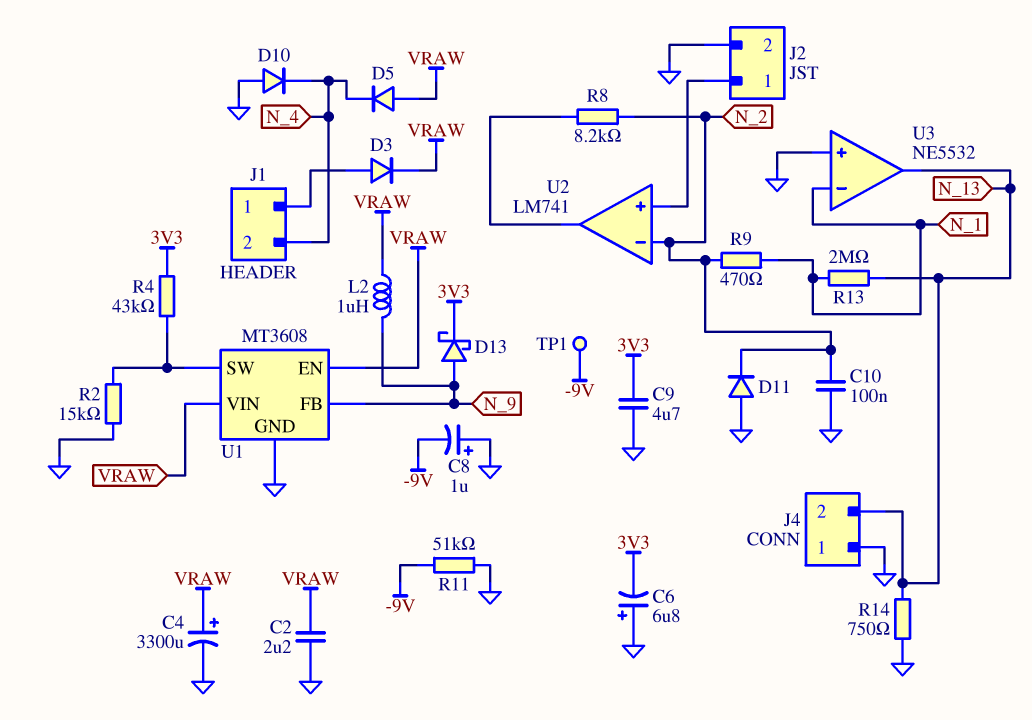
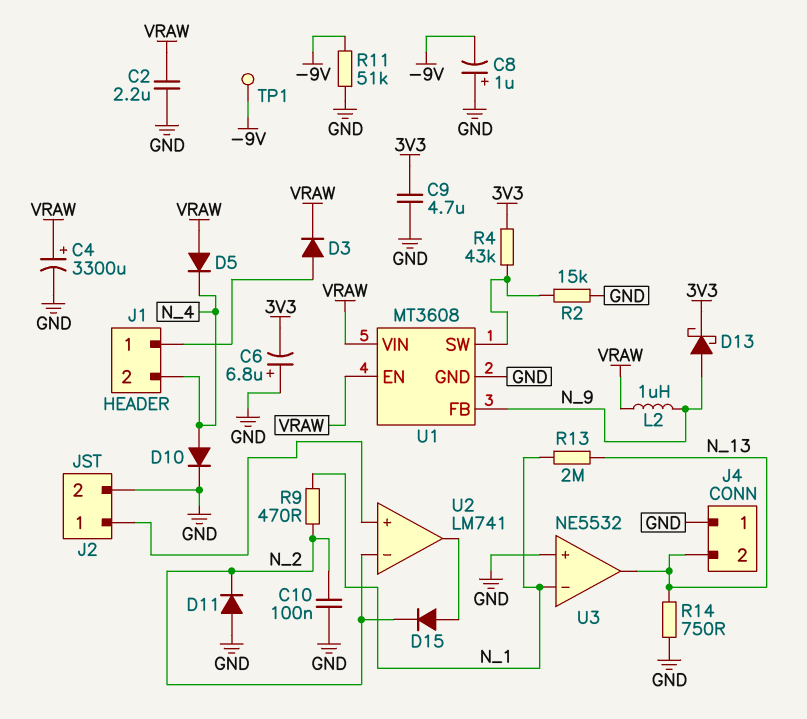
D10: diode (A GND, K N_4) -> diode (A N_4, K GND)
D15: none -> diode (A U2/out, K N_2)
R8: 8.2k (N_2, U2/out) -> none

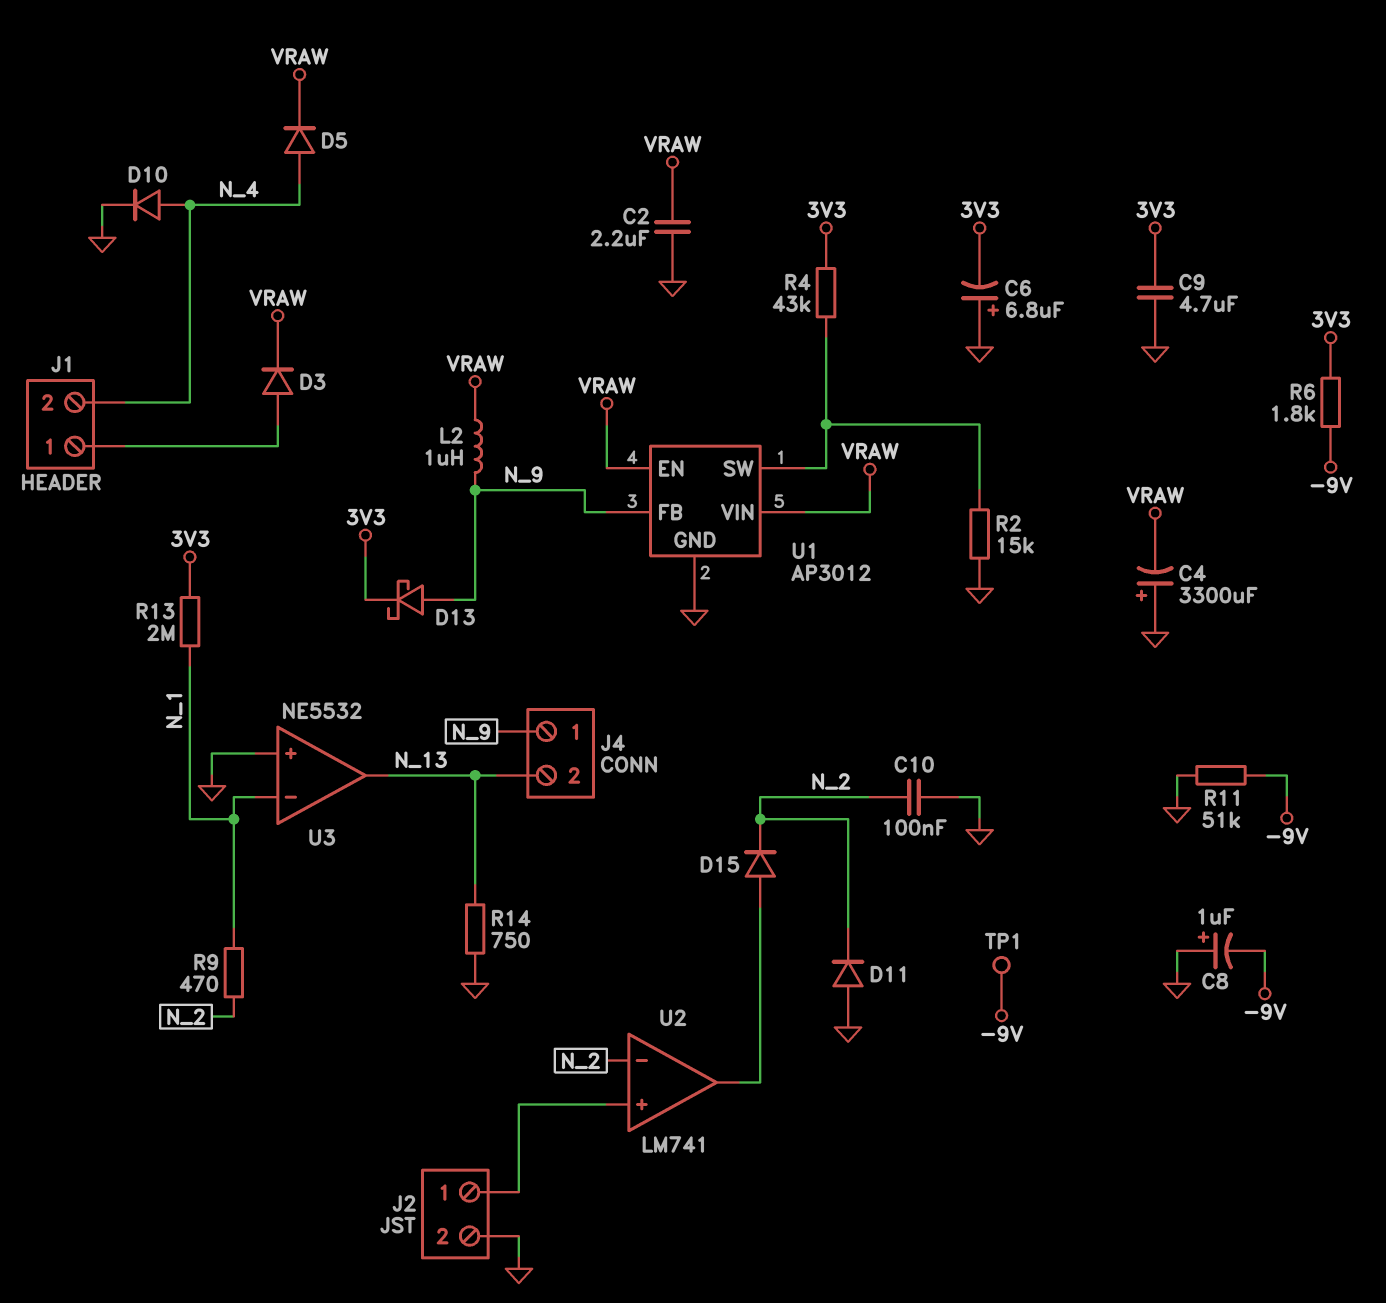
C4: 3300uF (plus VRAW, minus GND) -> 3300uF (plus GND, minus VRAW)
D5: diode (A VRAW, K N_4) -> diode (A N_4, K VRAW)
J4 pin 1: GND -> N_9
R6: none -> 1.8k (-9V, 3V3)
R13: 2M (N_1, N_13) -> 2M (3V3, N_1)
U1: MT3608 -> AP3012

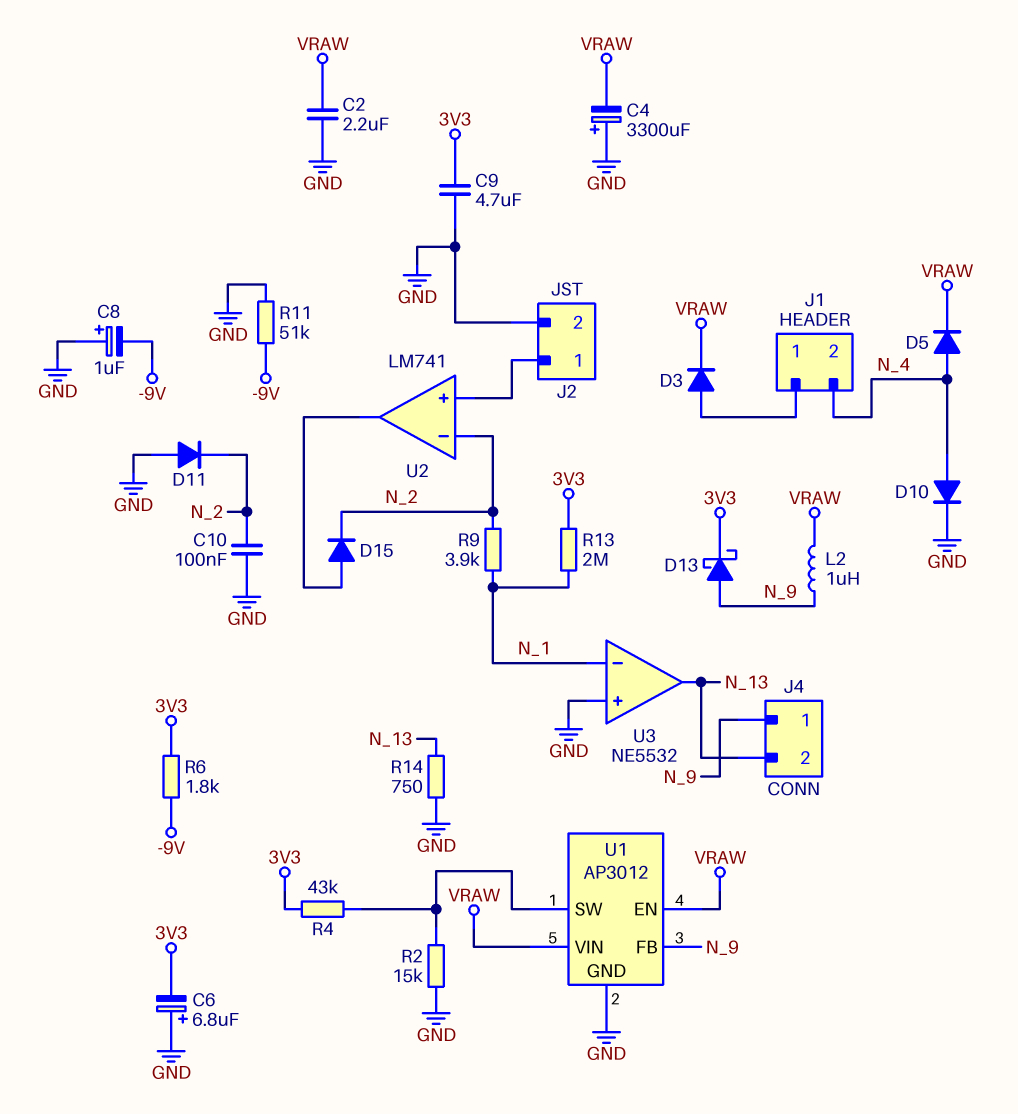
R9: 470 (N_1, N_2) -> 3.9k (N_1, N_2)
TP1: test point (-9V) -> none

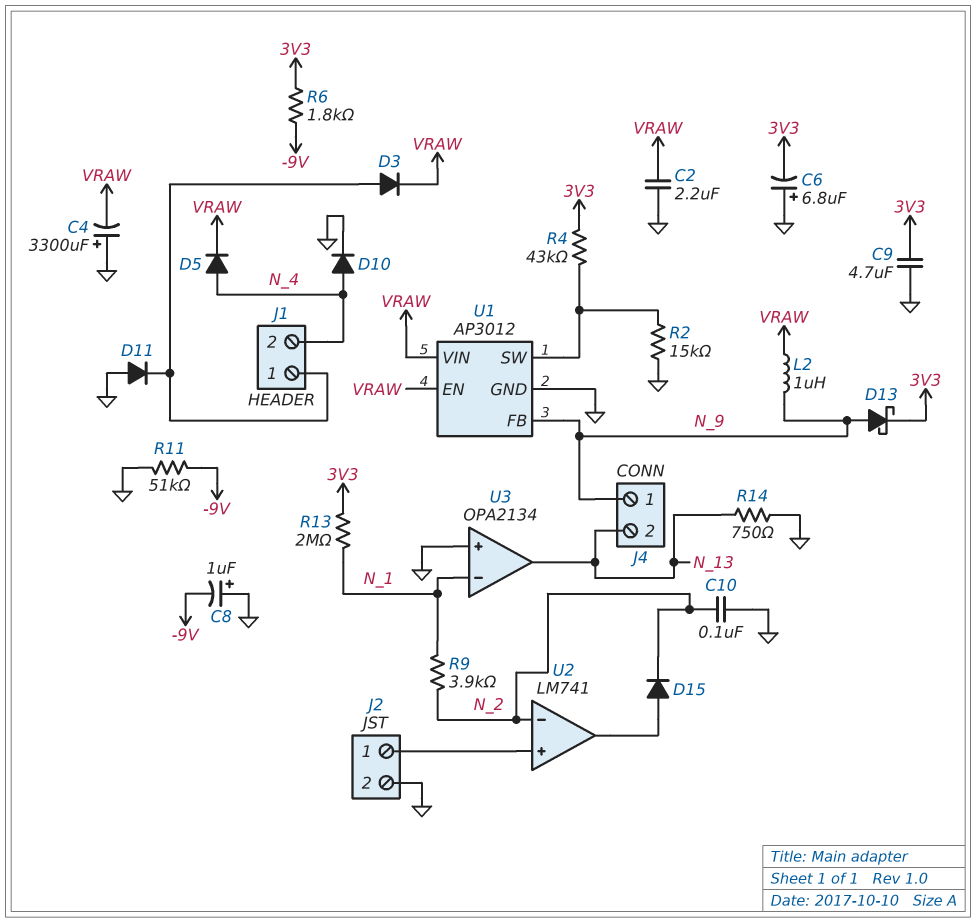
D11: diode (A GND, K N_2) -> diode (A GND, K J1/1)
U3: NE5532 -> OPA2134

